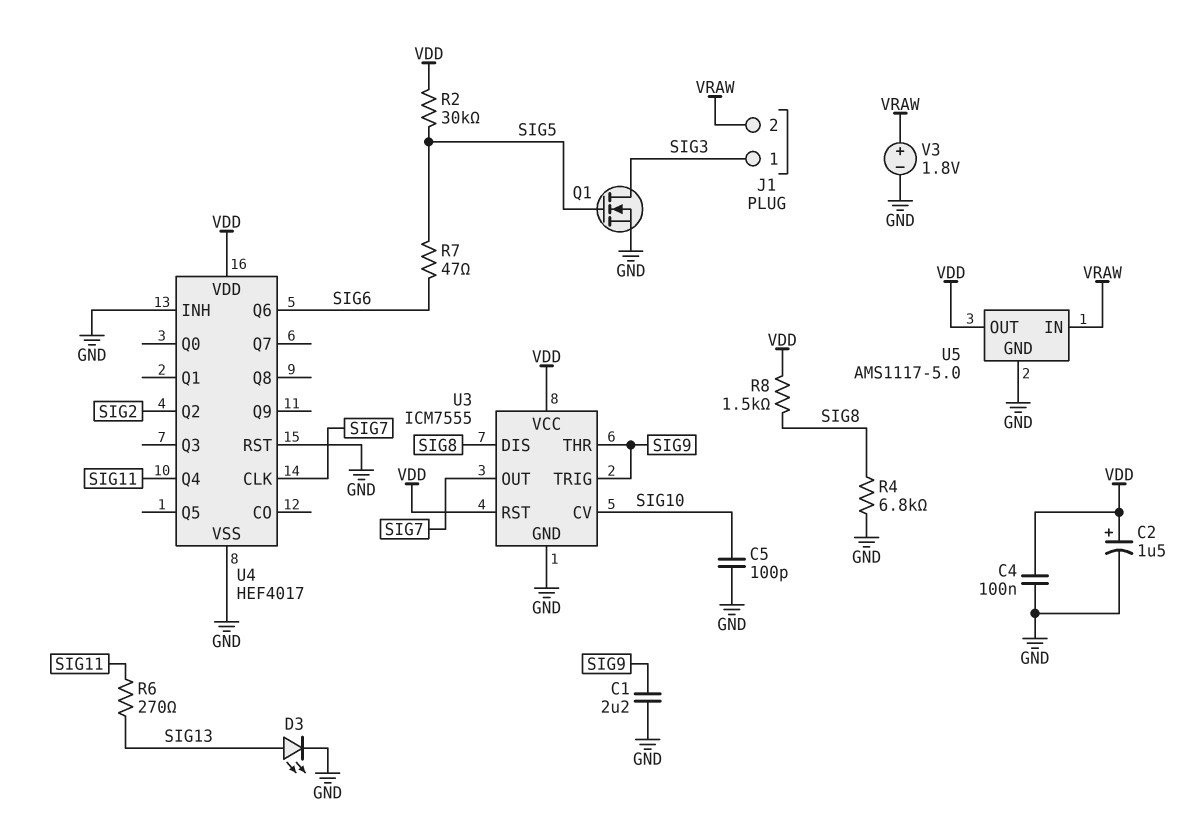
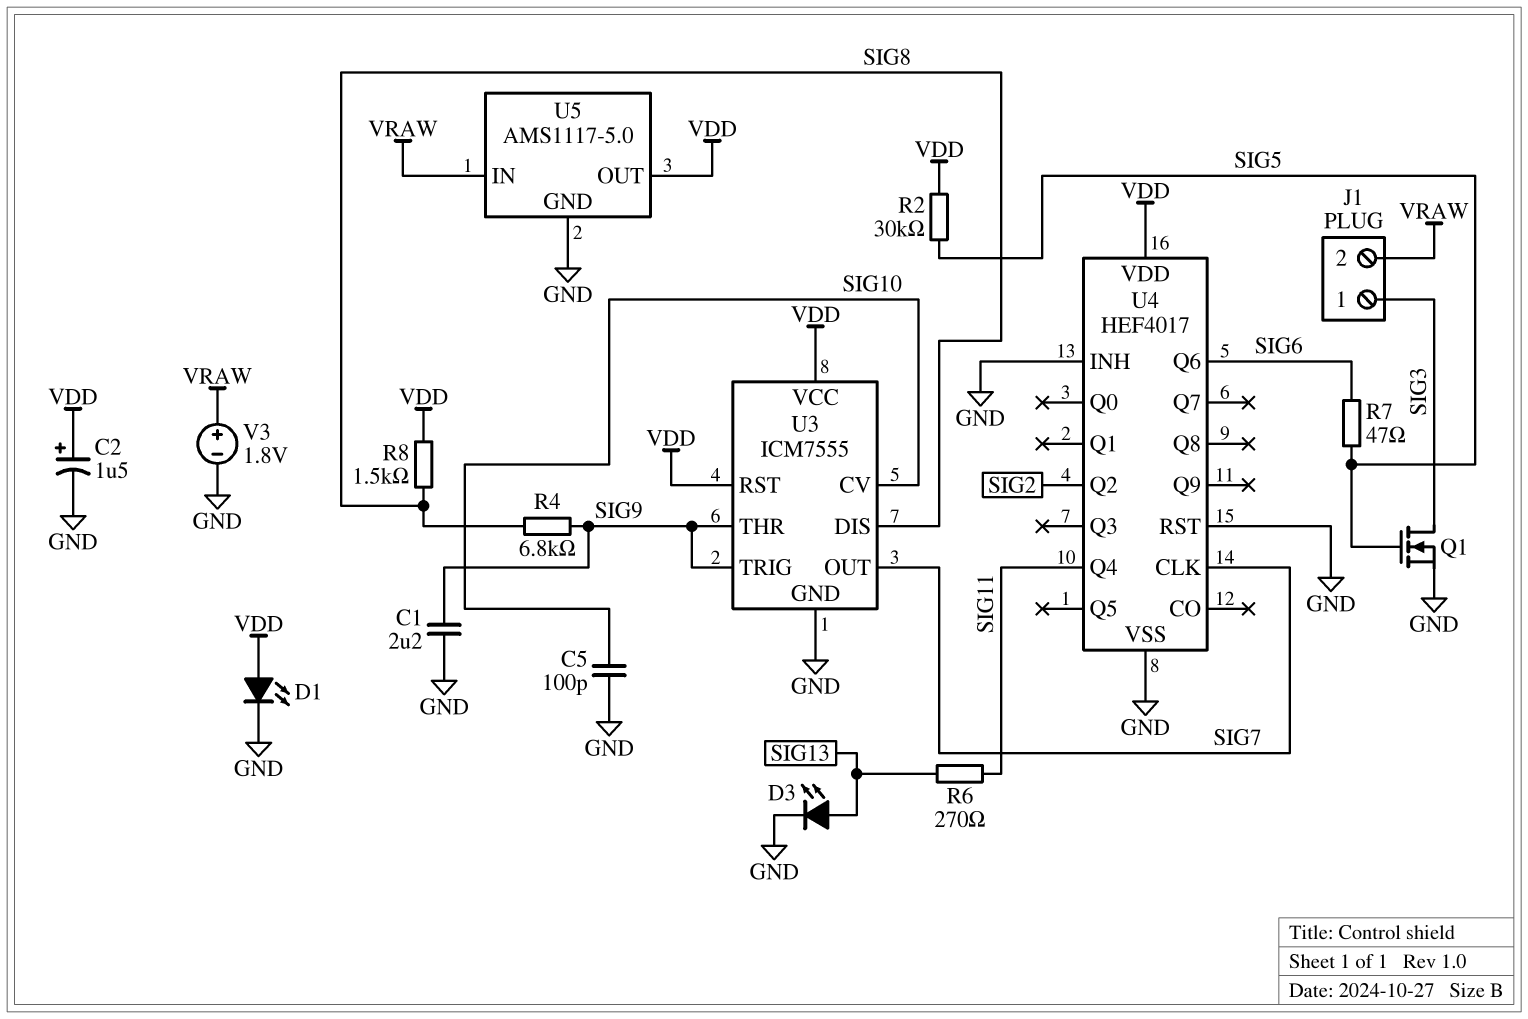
C4: 100nF (GND, VDD) -> none
D1: none -> LED (A VDD, K GND)
R4: 6.8k (GND, SIG8) -> 6.8k (SIG8, SIG9)

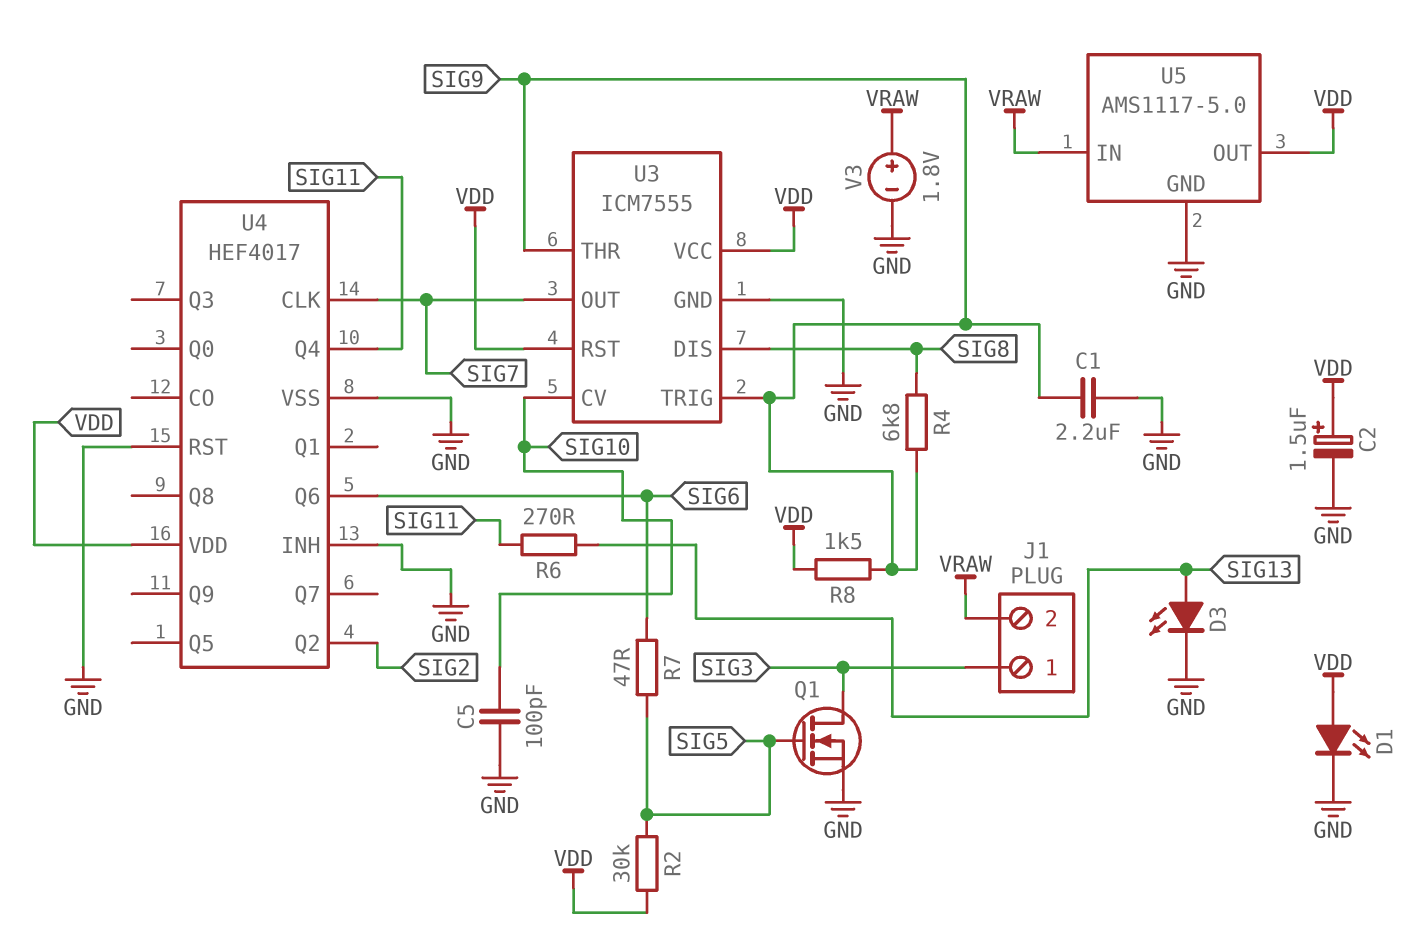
R8: 1.5k (SIG8, VDD) -> 1.5k (SIG9, VDD)

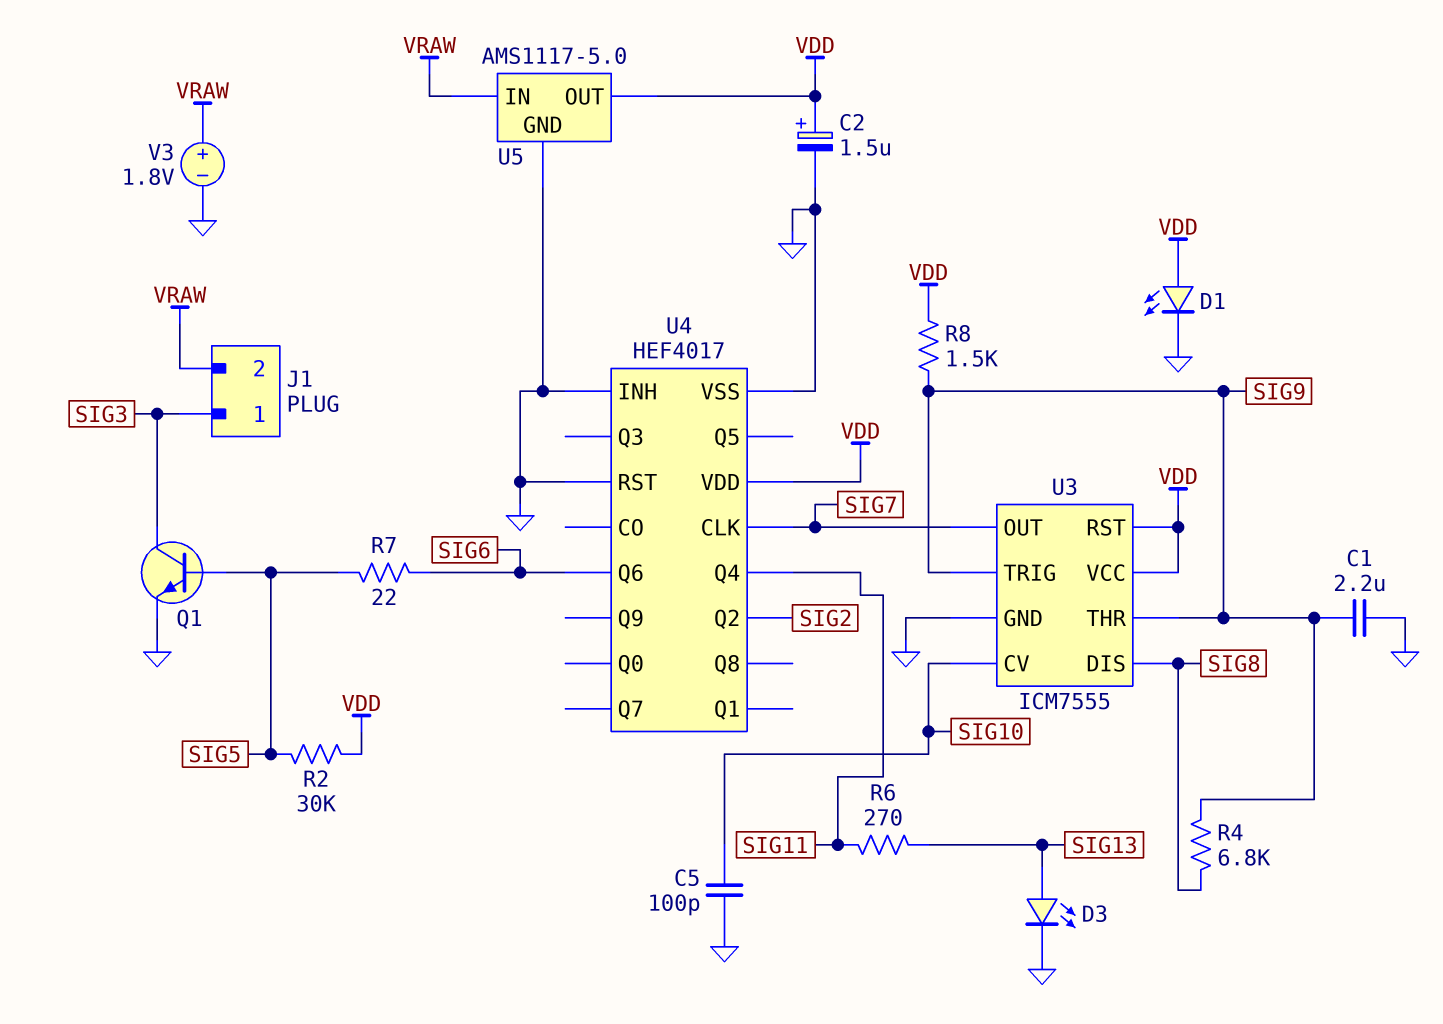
Q1: NMOS (G SIG5, D SIG3, S GND) -> NPN (B SIG5, C SIG3, E GND)
R7: 47 (SIG5, SIG6) -> 22 (SIG5, SIG6)

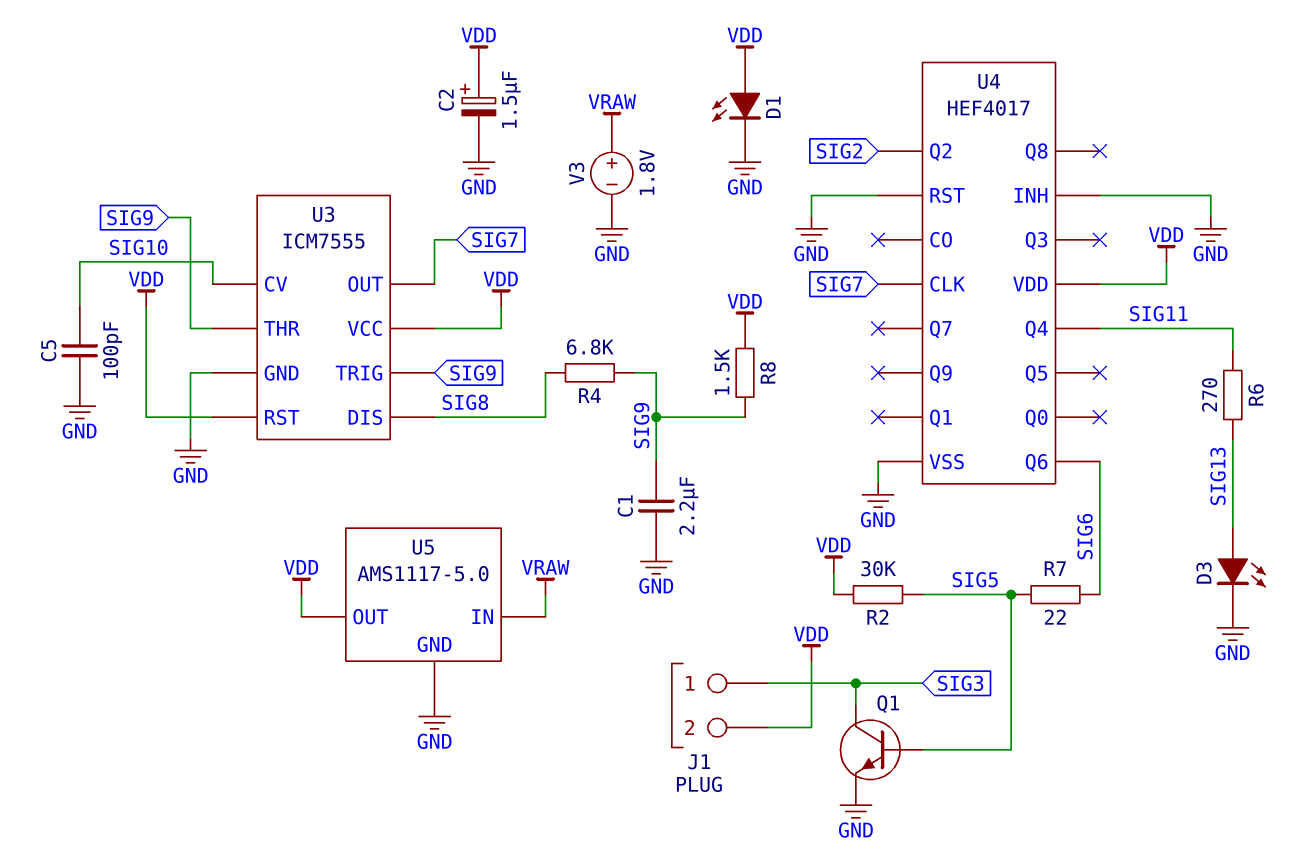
J1 pin 2: VRAW -> VDD

